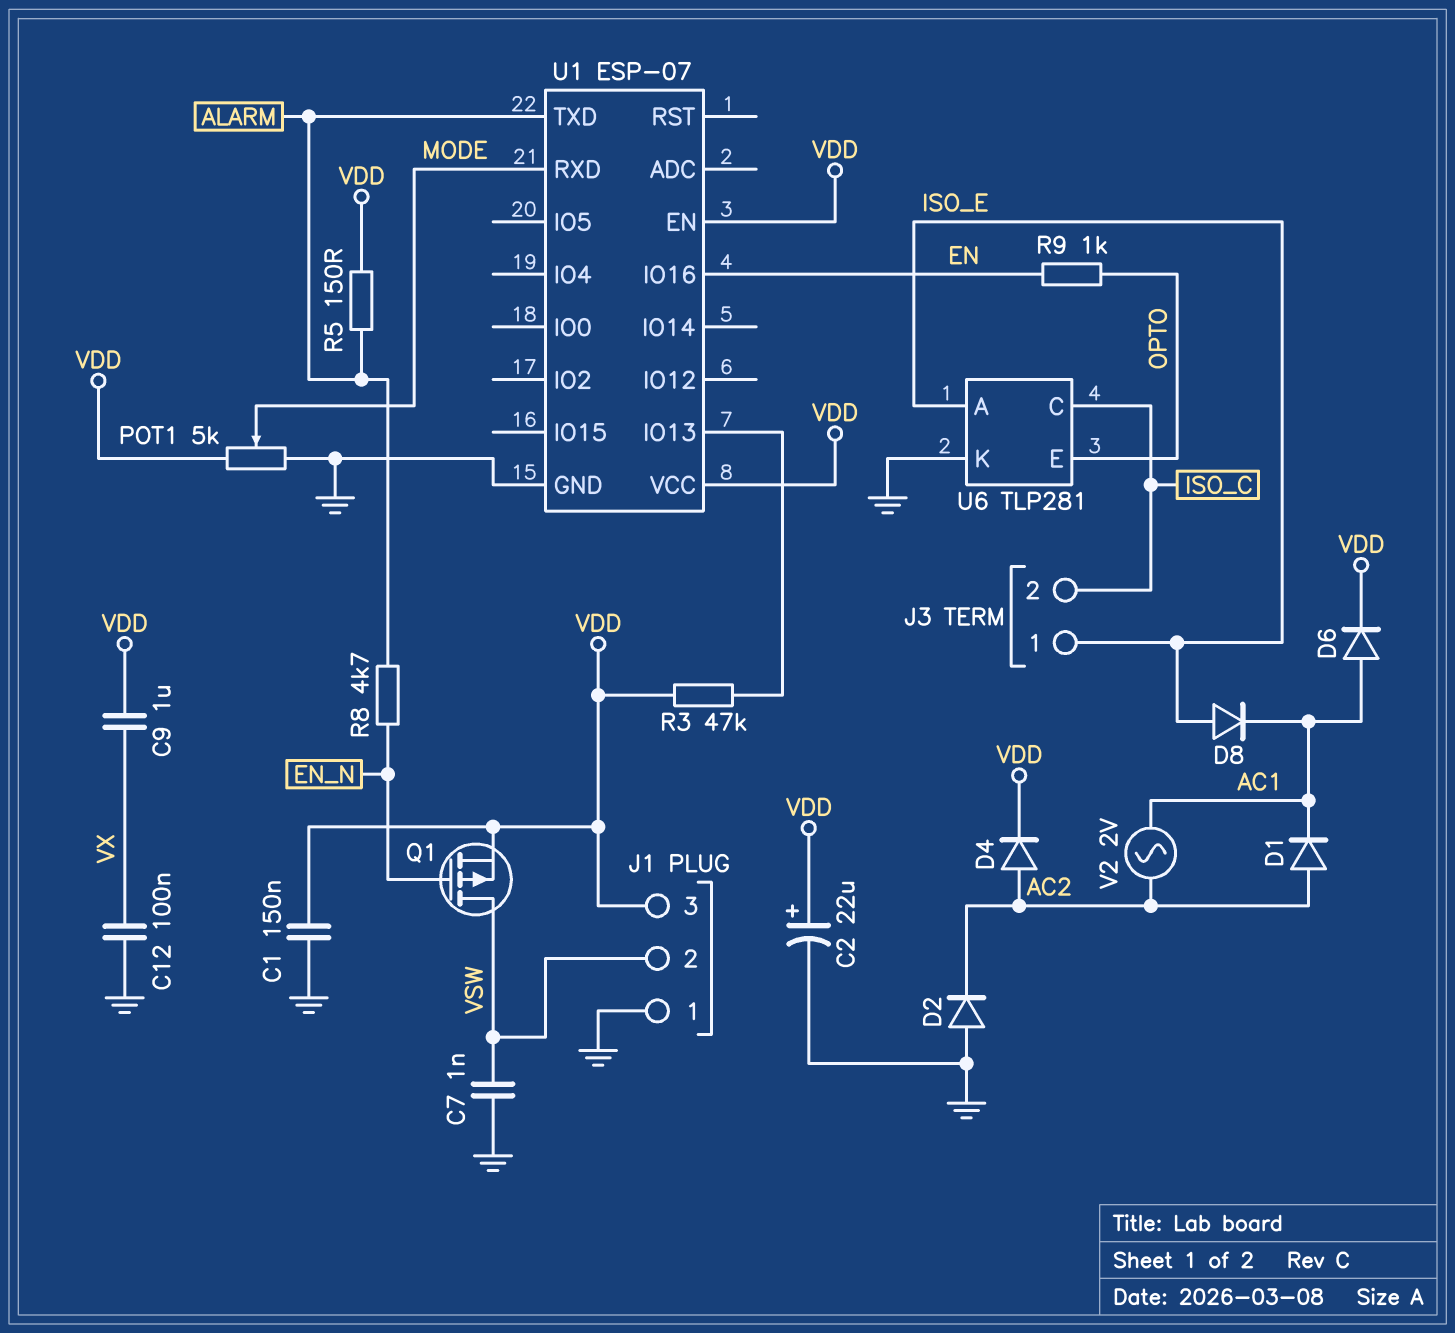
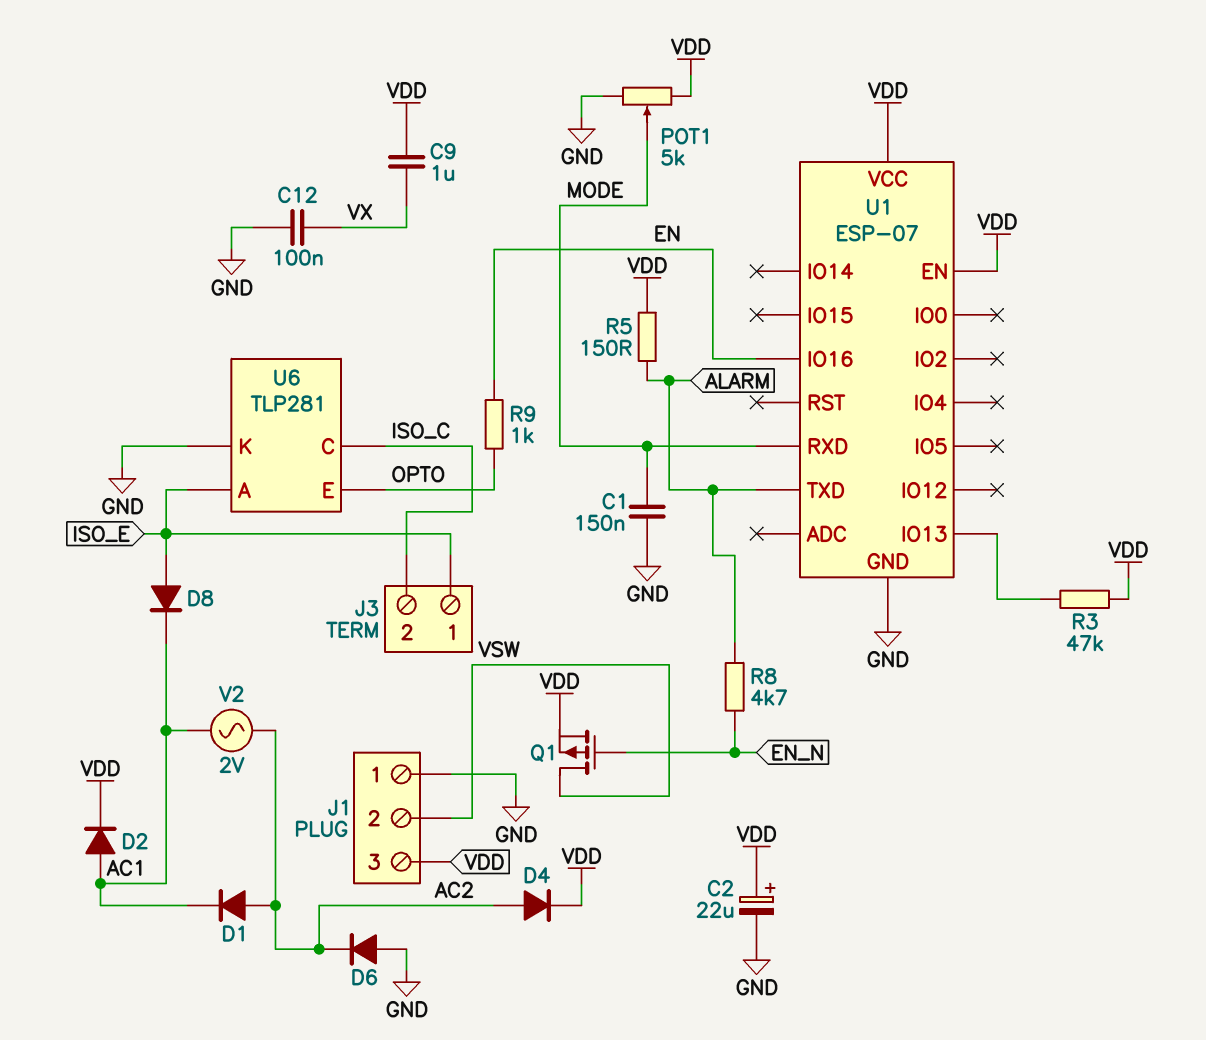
C1: 150nF (GND, VDD) -> 150nF (GND, MODE)
C7: 1nF (GND, VSW) -> none
D2: diode (A GND, K AC2) -> diode (A AC1, K VDD)
D6: diode (A AC1, K VDD) -> diode (A GND, K AC2)

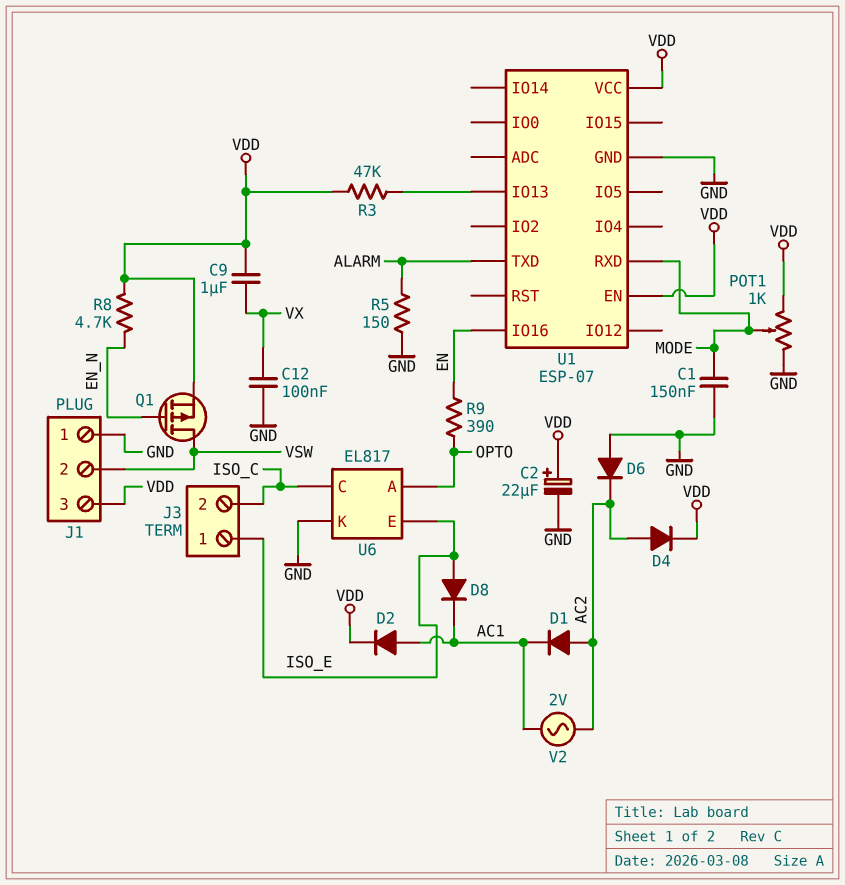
POT1: 5k (GND, VDD, wiper MODE) -> 1k (GND, VDD, wiper MODE)
R5: 150 (ALARM, VDD) -> 150 (ALARM, GND)
R8: 4.7k (ALARM, EN_N) -> 4.7k (EN_N, VDD)
R9: 1k (EN, OPTO) -> 390 (EN, OPTO)
U6: TLP281 -> EL817
U6 pin A: ISO_E -> OPTO
U6 pin E: OPTO -> ISO_E

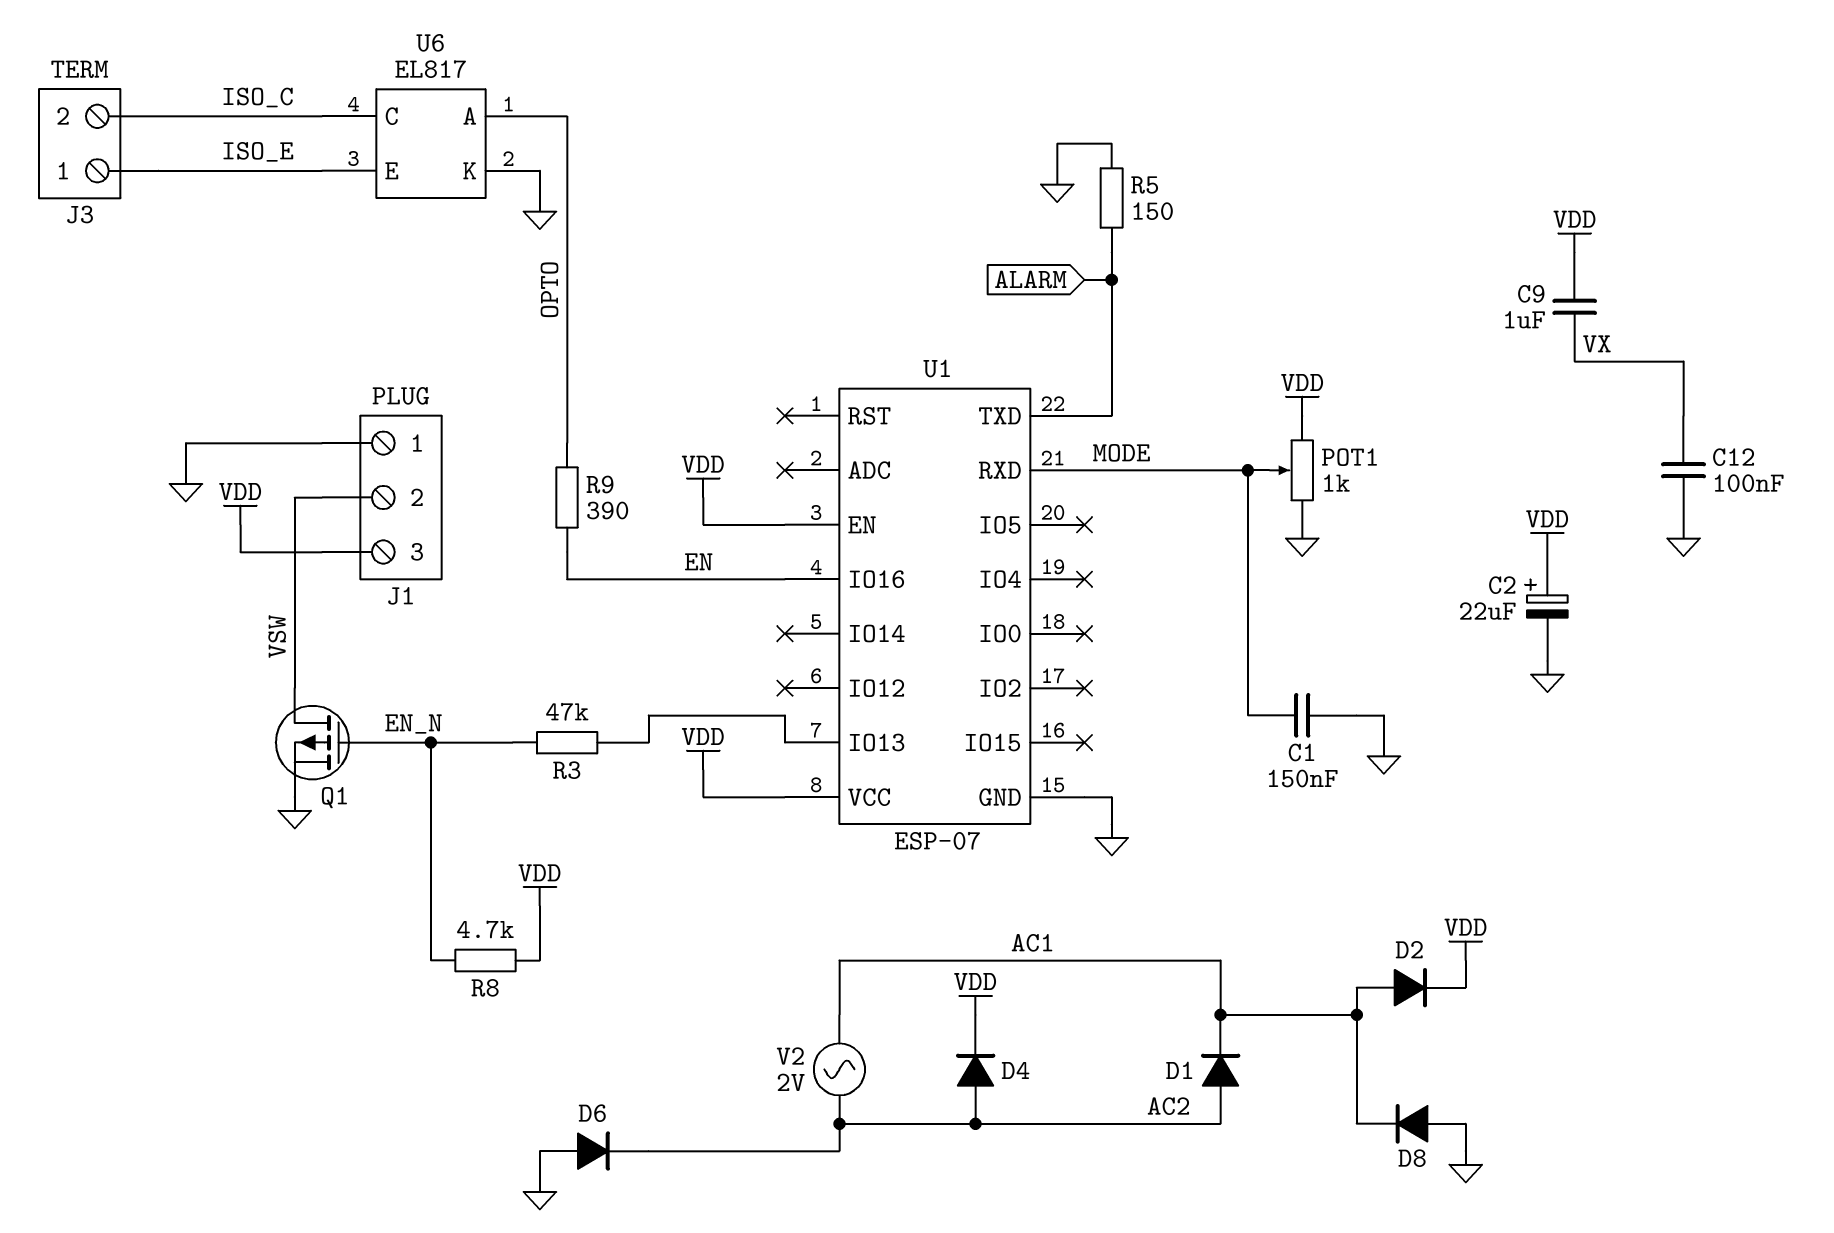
D8: diode (A ISO_E, K AC1) -> diode (A GND, K AC1)
Q1: PMOS (G EN_N, D VSW, S VDD) -> PMOS (G EN_N, D VSW, S GND)
R3: 47k (U1/IO13, VDD) -> 47k (EN_N, U1/IO13)

